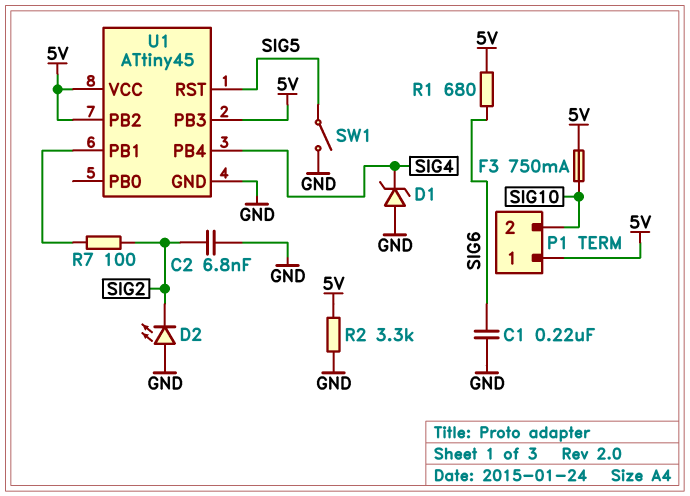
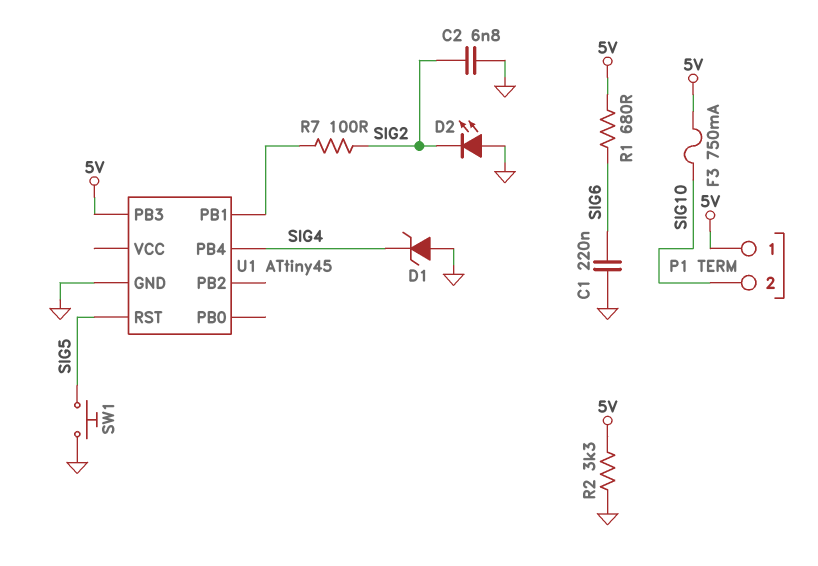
SW1: switch (GND, SIG5) -> button (GND, SIG5)
U1 pin PB2: 5V -> none
U1 pin VCC: 5V -> none

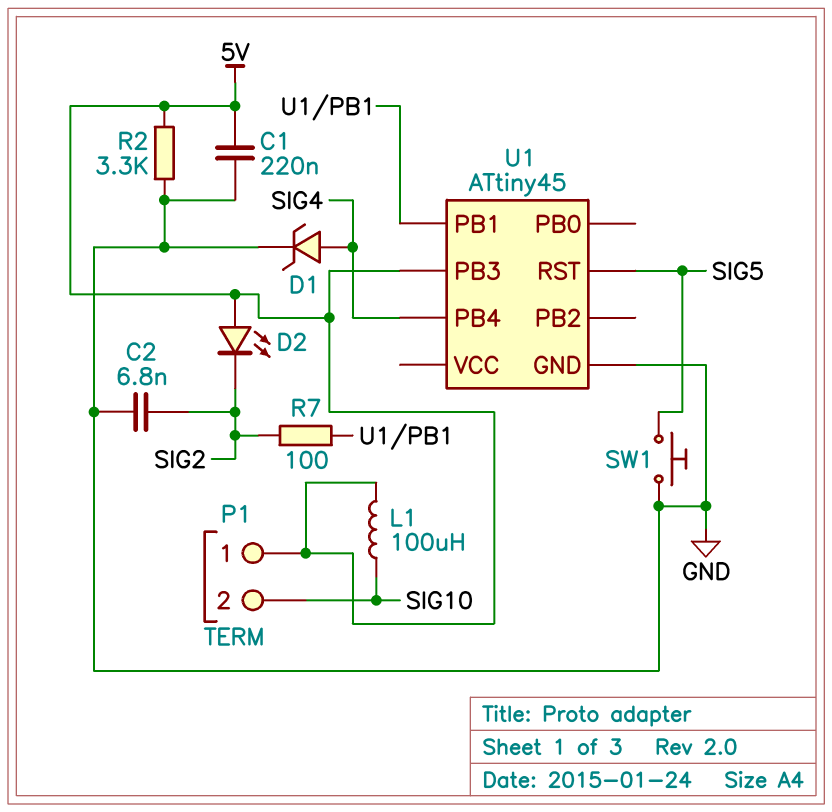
C1: 220nF (GND, SIG6) -> 220nF (5V, GND)
D1: zener (A GND, K SIG4) -> zener (A SIG4, K GND)
D2: LED (A GND, K SIG2) -> LED (A 5V, K SIG2)
F3: 750mA (5V, SIG10) -> none
L1: none -> 100uH (5V, SIG10)
R1: 680 (5V, SIG6) -> none

